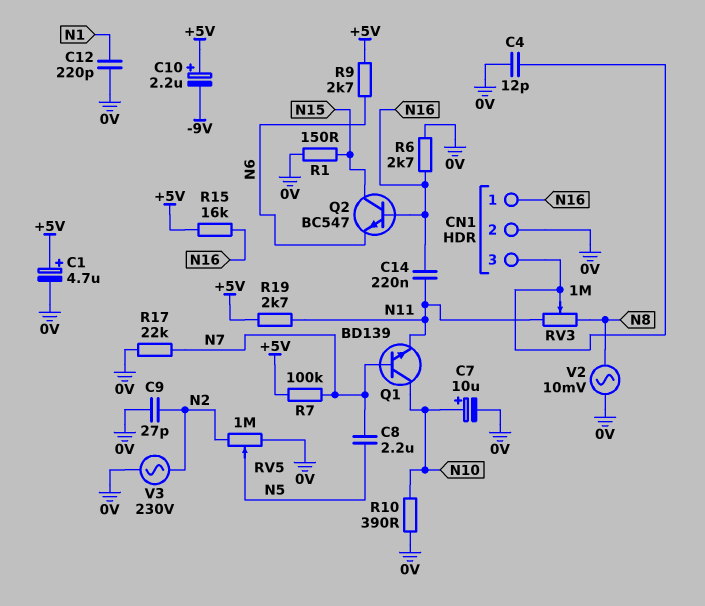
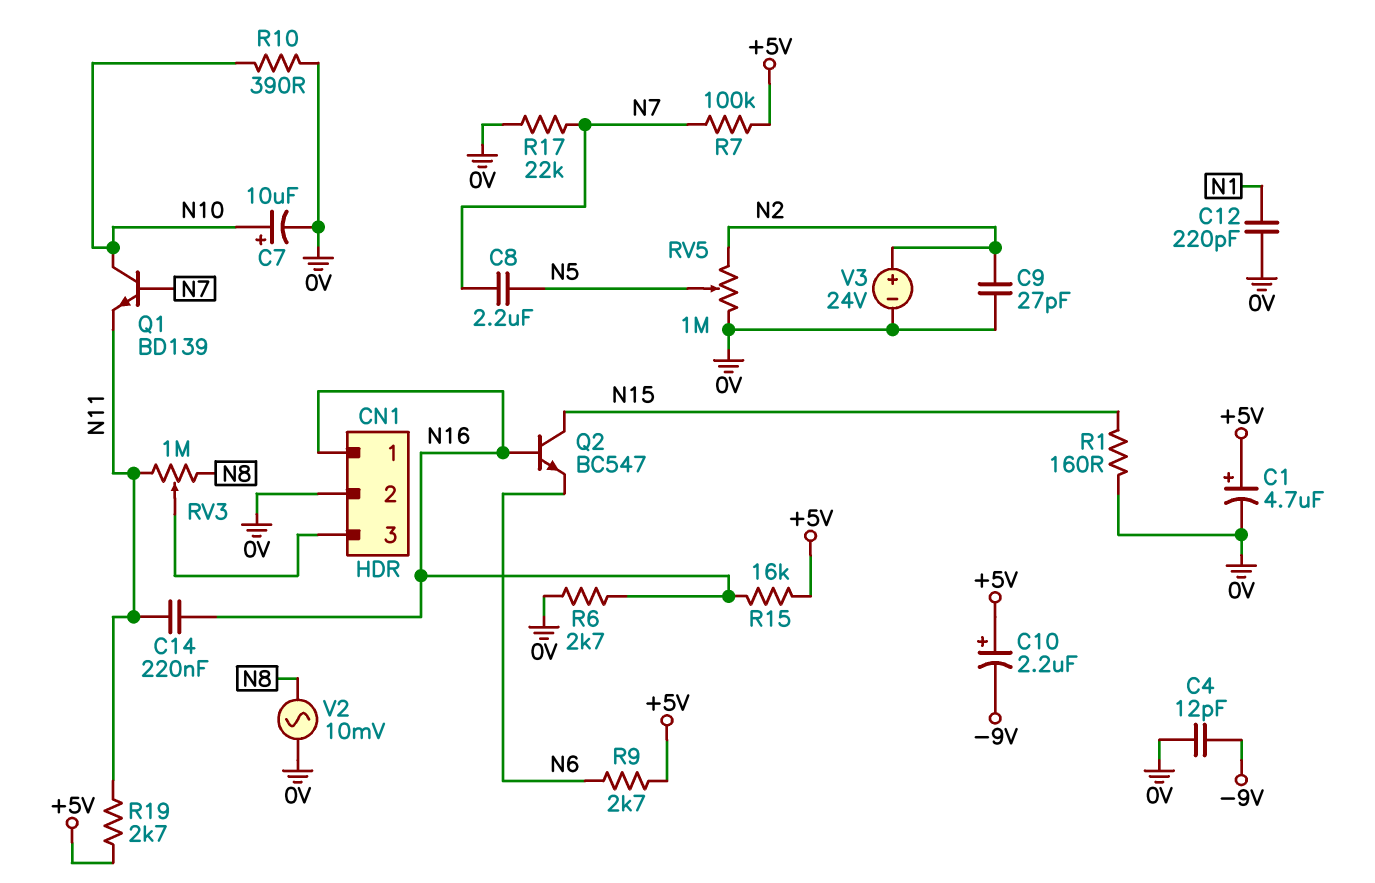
C4: 12pF (0V, CN1/3) -> 12pF (-9V, 0V)
R1: 150 (0V, N15) -> 160 (0V, N15)
V3: AC 230V (0V, N2) -> 24V (plus N2, minus 0V)

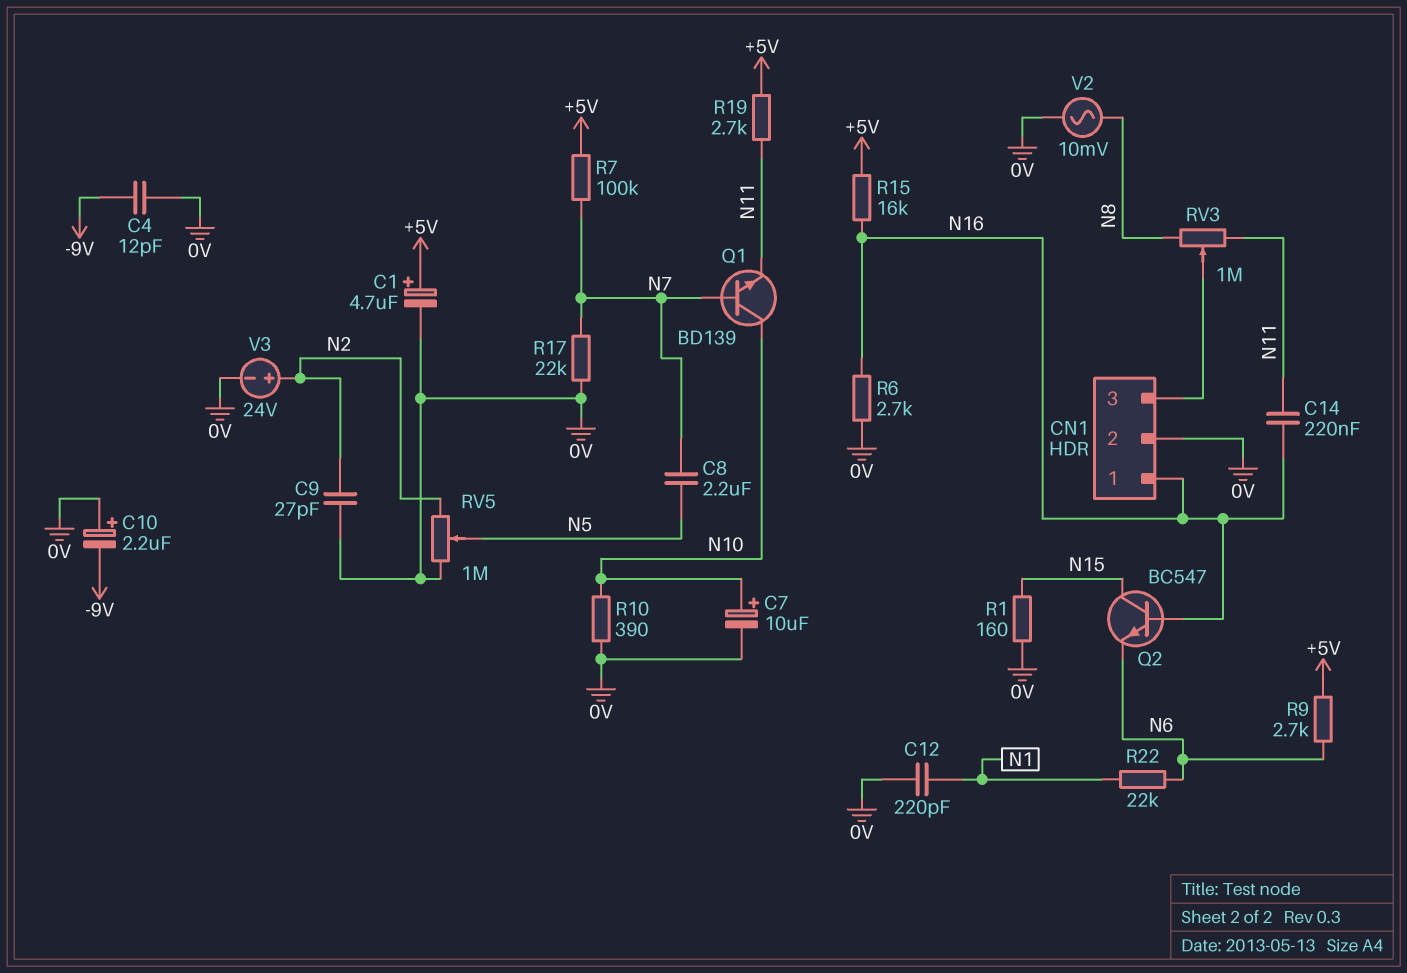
C10: 2.2uF (plus +5V, minus -9V) -> 2.2uF (plus 0V, minus -9V)
R22: none -> 22k (N1, N6)

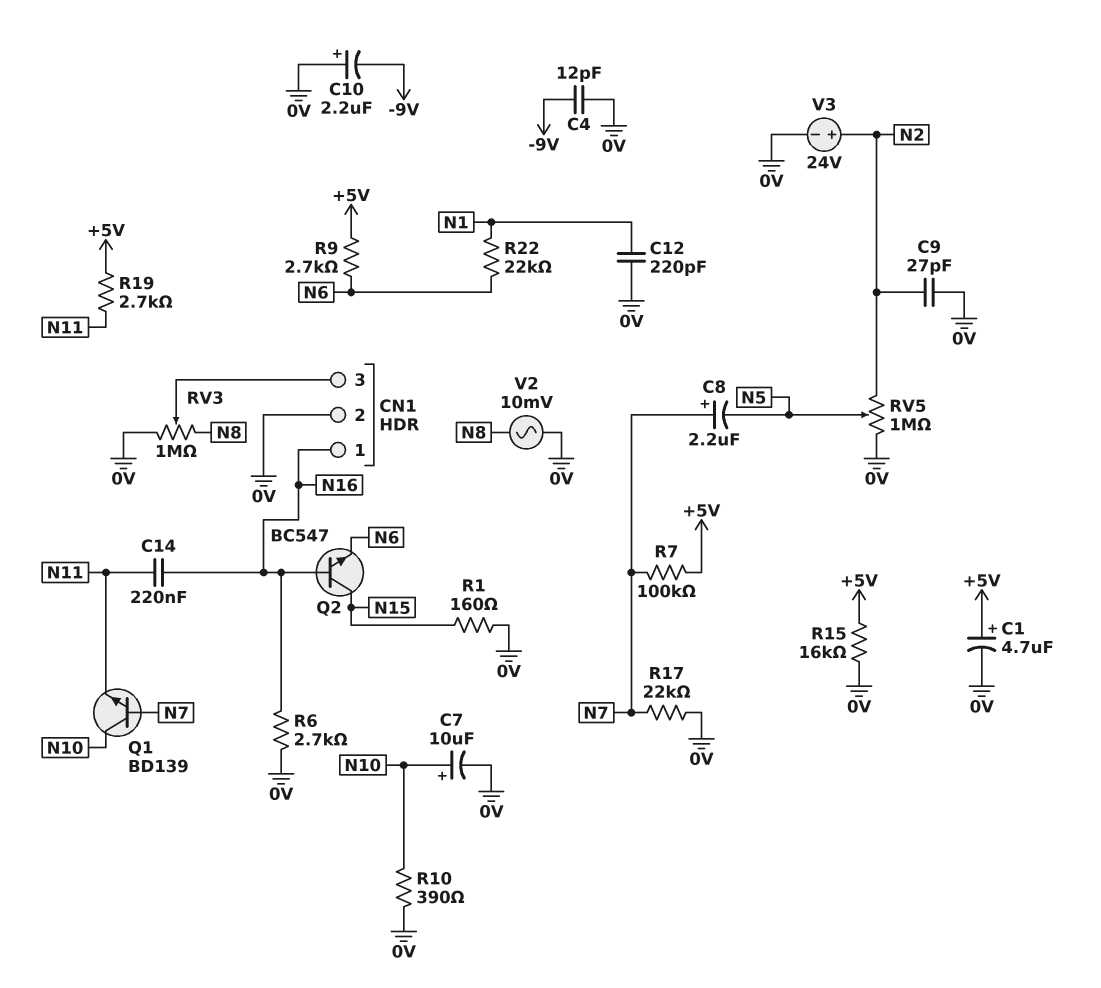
C8: 2.2uF (N5, N7) -> 2.2uF (plus N7, minus N5)
R15: 16k (+5V, N16) -> 16k (+5V, 0V)
RV3: 1M (N8, N11, wiper CN1/3) -> 1M (0V, N8, wiper CN1/3)

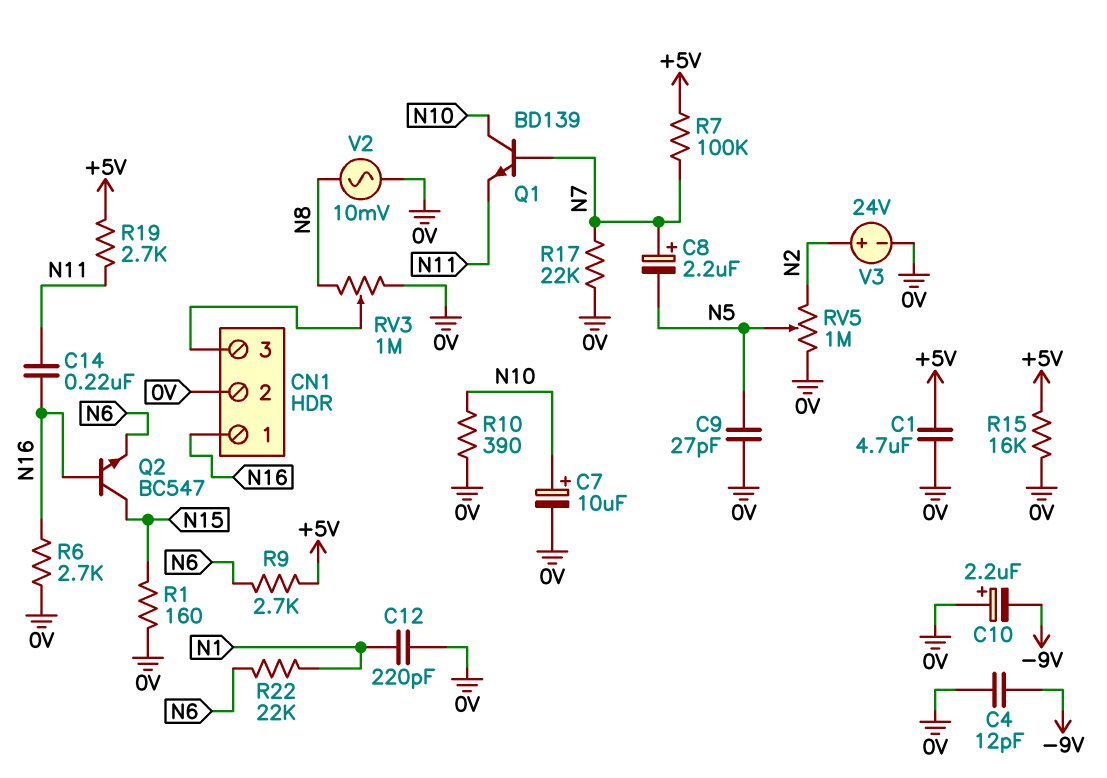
C1: 4.7uF (plus +5V, minus 0V) -> 4.7uF (+5V, 0V)
C9: 27pF (0V, N2) -> 27pF (0V, N5)

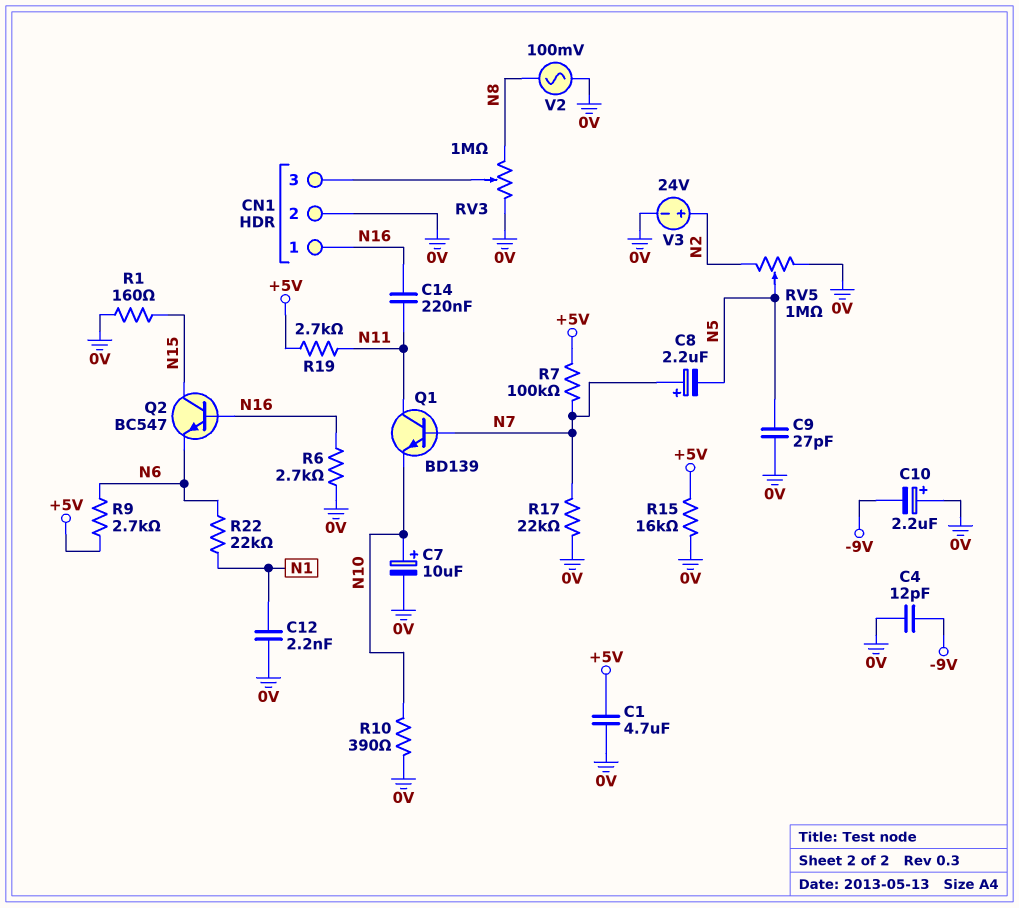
C12: 220pF (0V, N1) -> 2.2nF (0V, N1)
Q1: NPN BD139 (B N7, C N10, E N11) -> NPN BD139 (B N7, C N11, E N10)
V2: AC 10mV (0V, N8) -> AC 100mV (0V, N8)

